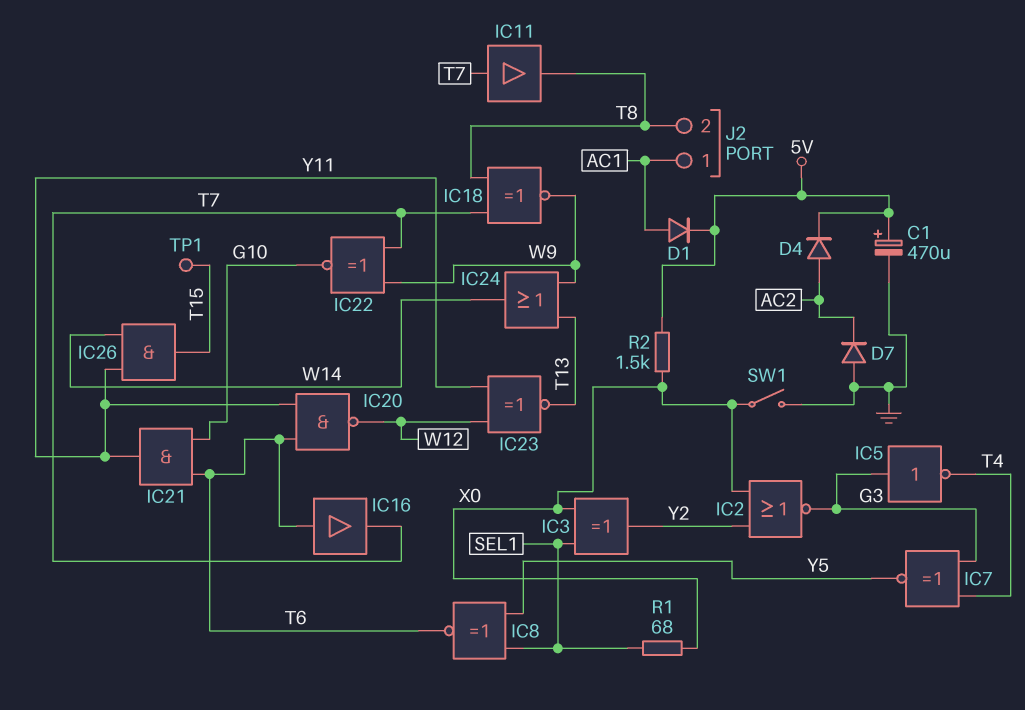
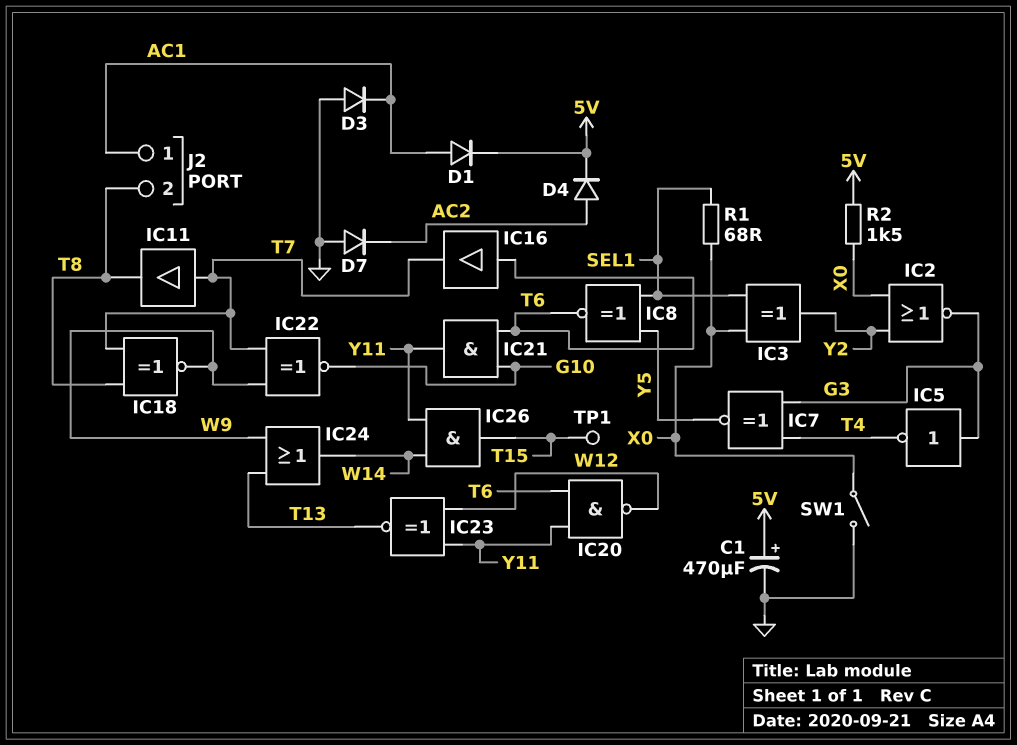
D3: none -> diode (A GND, K AC1)

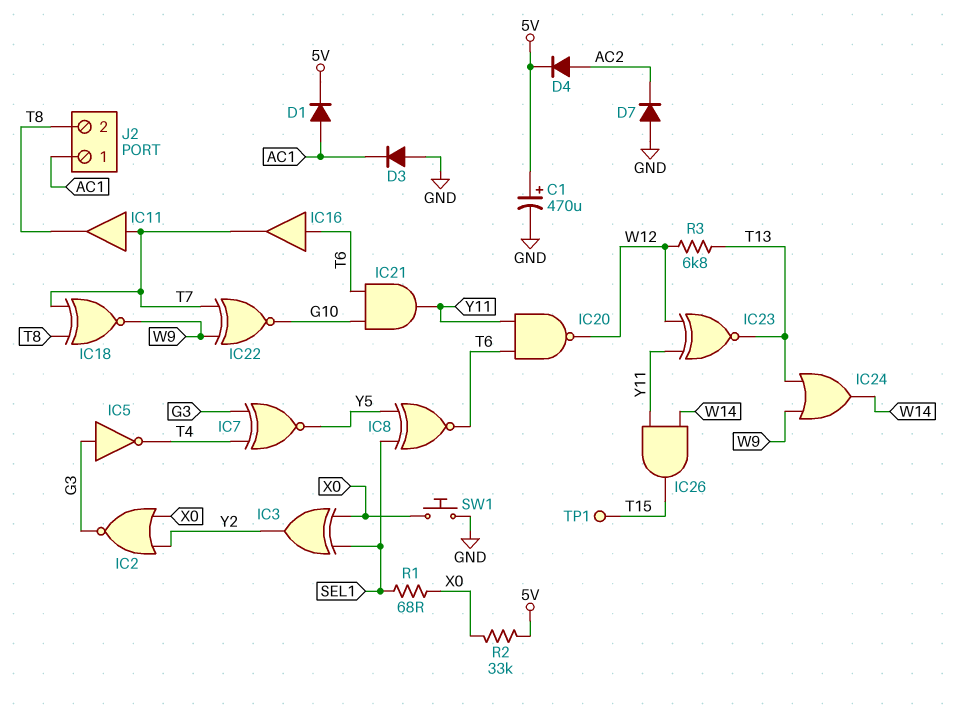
R2: 1.5k (5V, X0) -> 33k (5V, X0)
R3: none -> 6.8k (T13, W12)
SW1: switch (GND, X0) -> button (GND, X0)

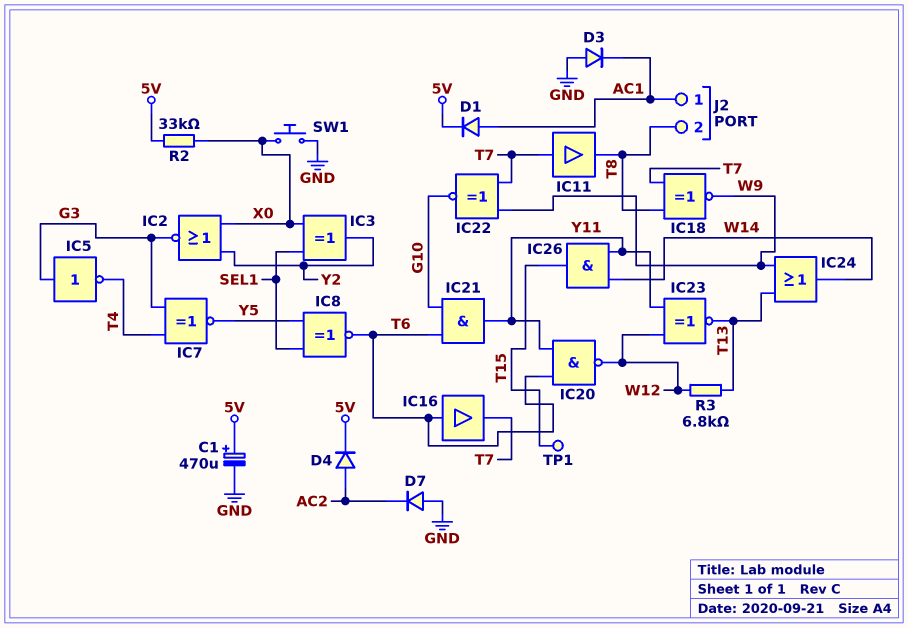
R1: 68 (SEL1, X0) -> none

